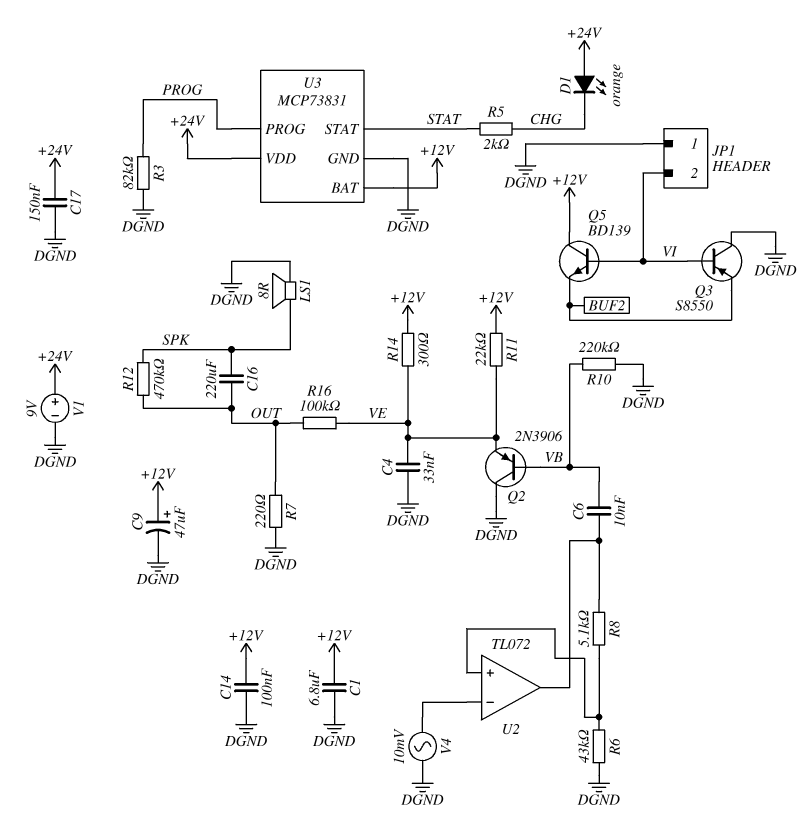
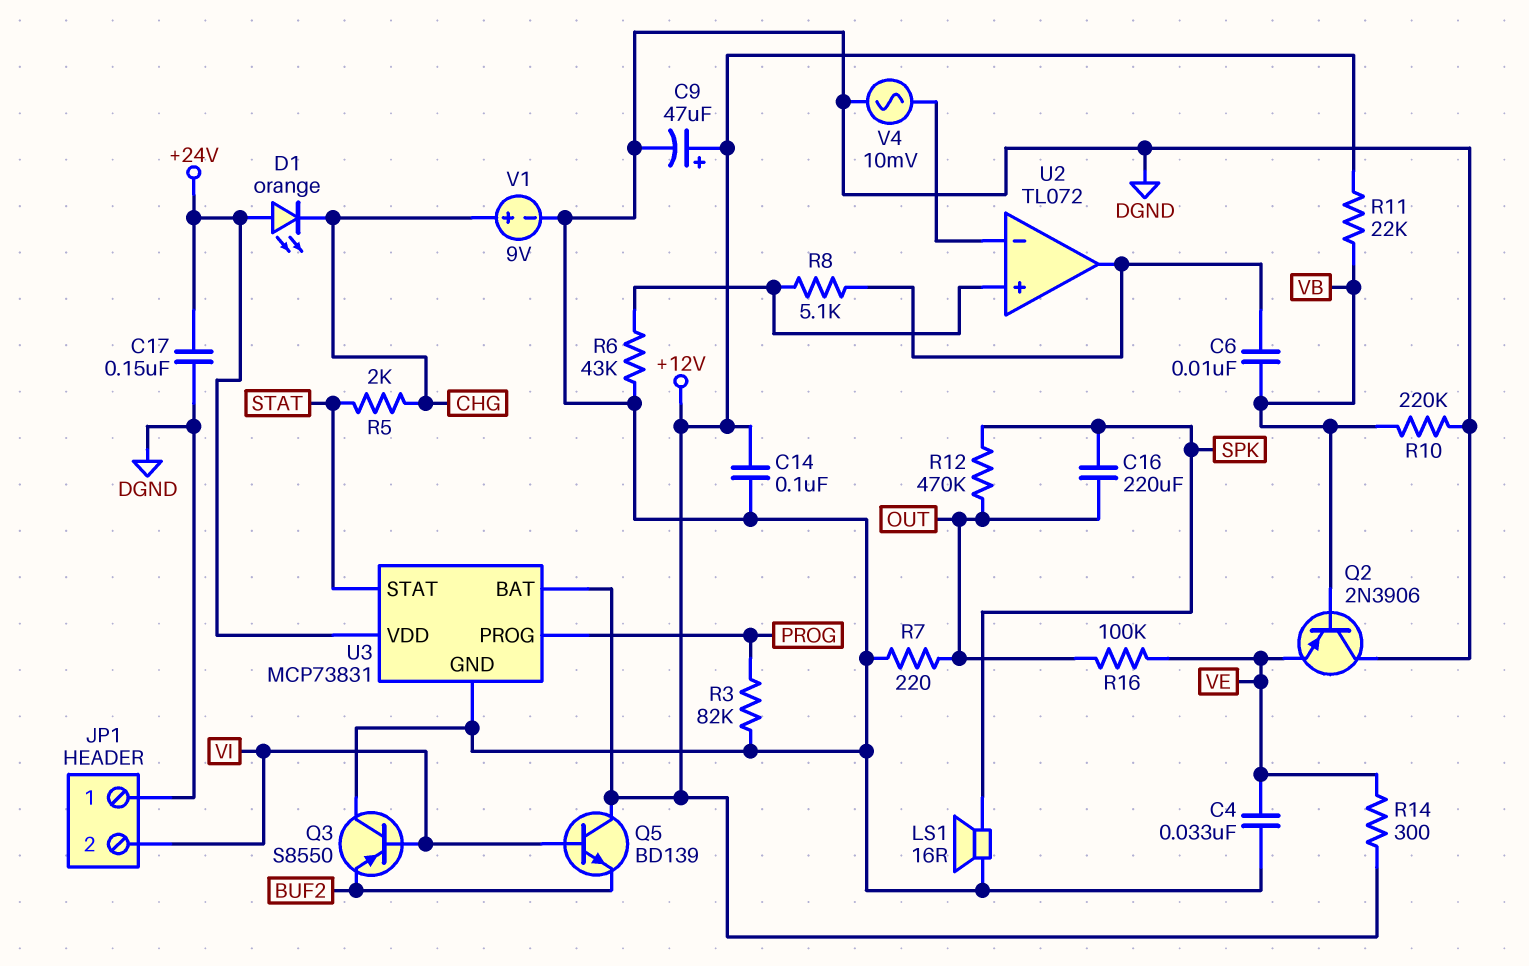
C1: 6.8uF (+12V, DGND) -> none
LS1: speaker 8R (DGND, SPK) -> speaker 16R (DGND, SPK)
R11: 22k (+12V, VE) -> 22k (+12V, VB)
V1: 9V (plus +24V, minus DGND) -> 9V (plus CHG, minus DGND)

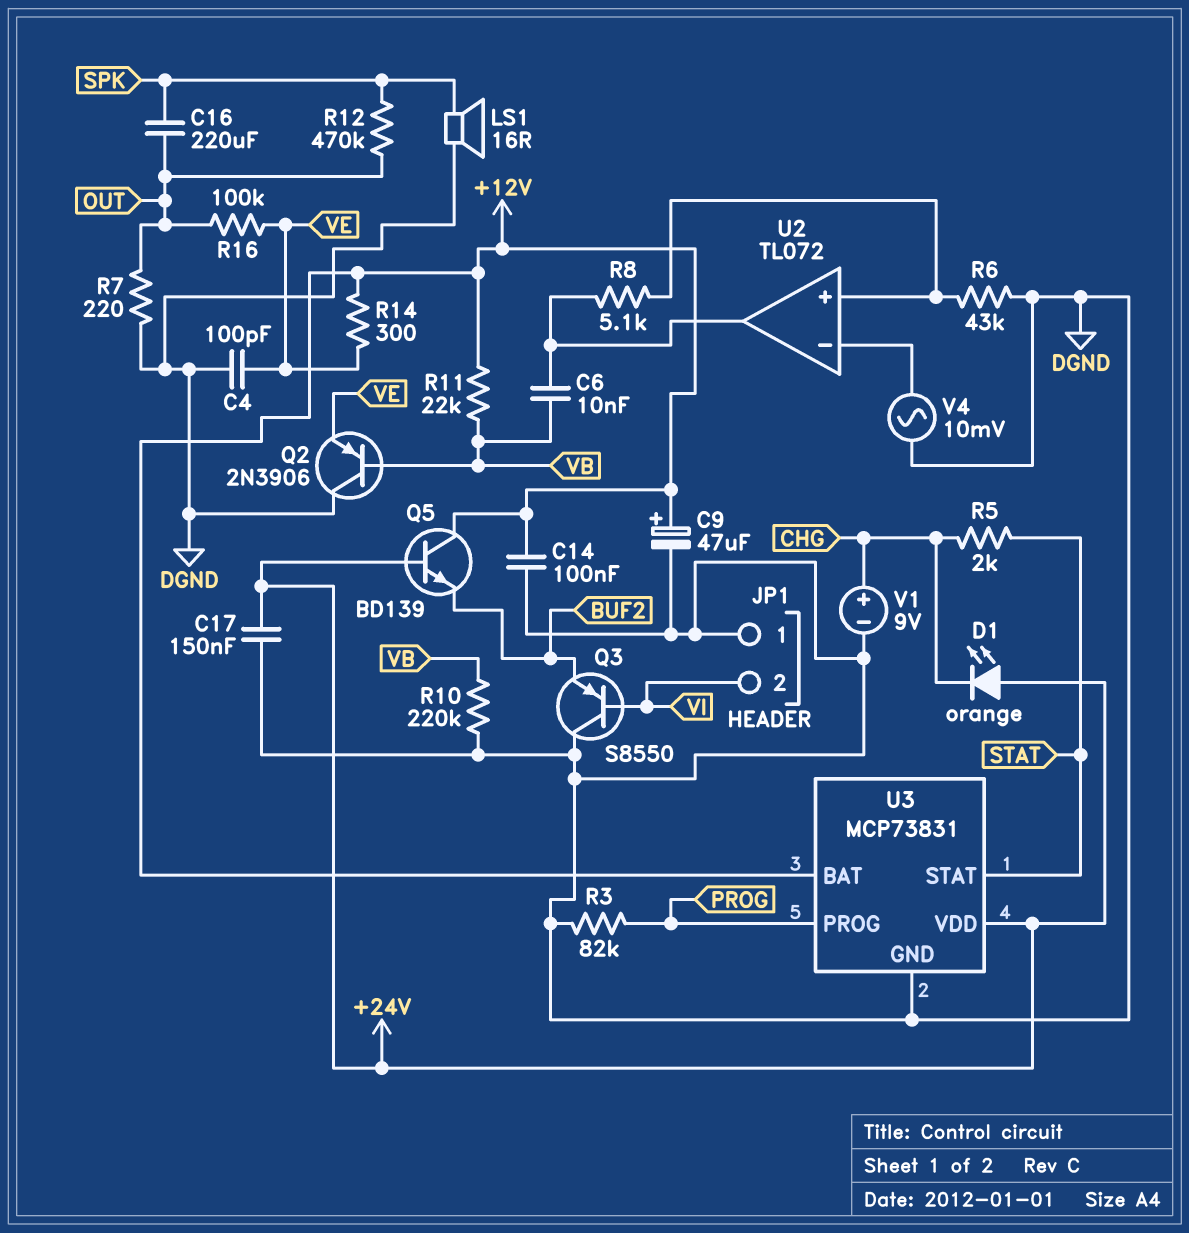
C4: 33nF (DGND, VE) -> 100pF (DGND, VE)
Q5: NPN BD139 (B VI, C +12V, E BUF2) -> NPN BD139 (B +24V, C +12V, E BUF2)

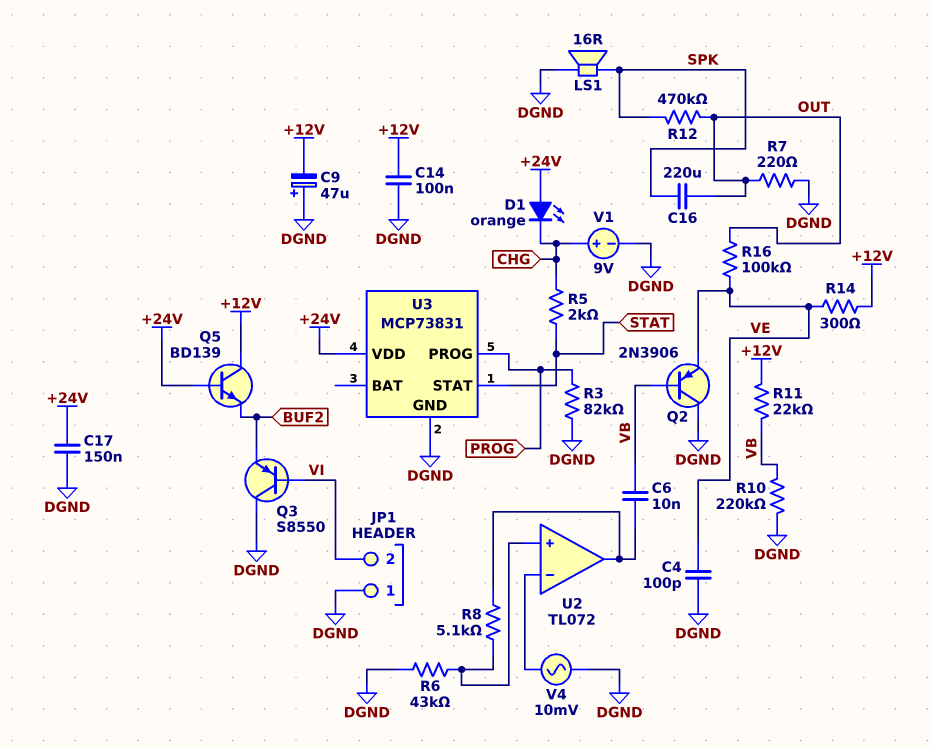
C9: 47uF (plus +12V, minus DGND) -> 47uF (plus DGND, minus +12V)
U3 pin BAT: +12V -> none

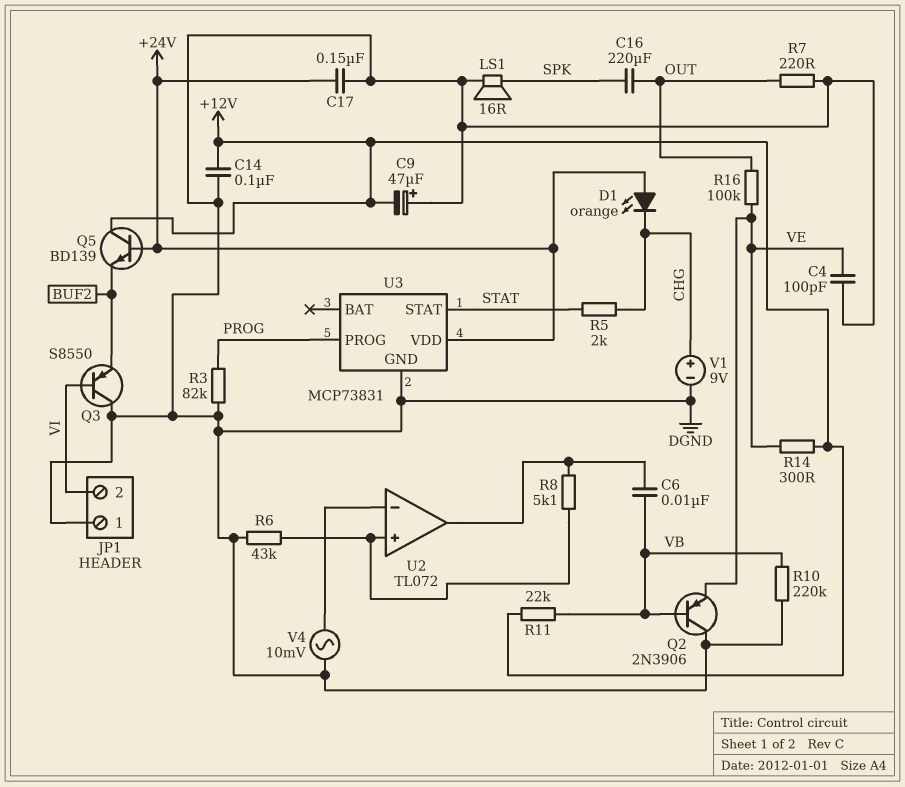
R12: 470k (OUT, SPK) -> none

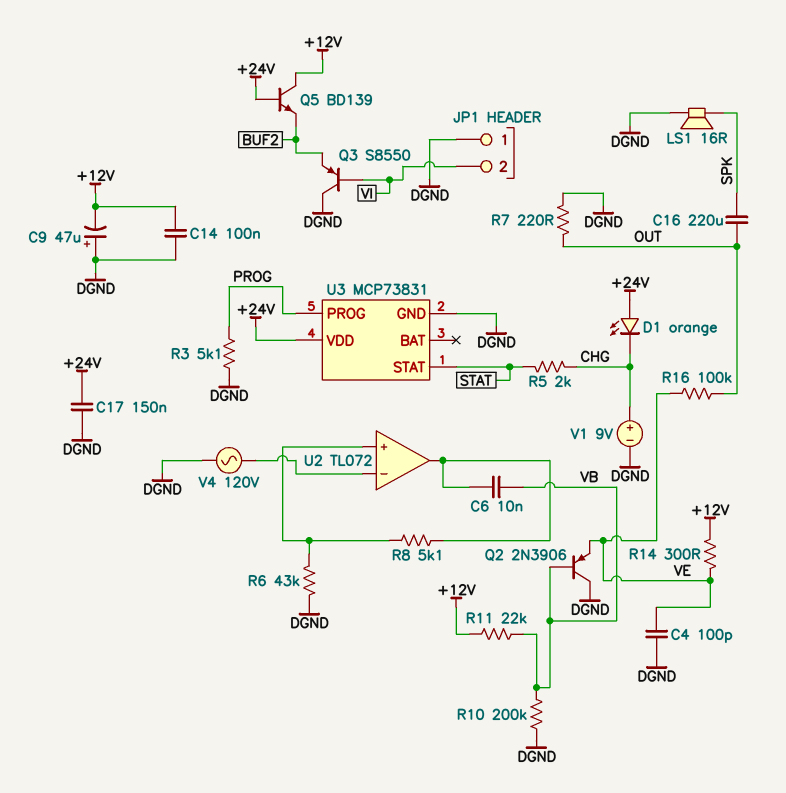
R3: 82k (DGND, PROG) -> 5.1k (DGND, PROG)
R10: 220k (DGND, VB) -> 200k (DGND, VB)
V4: AC 10mV (DGND, U2/in-) -> AC 120V (DGND, U2/in-)

